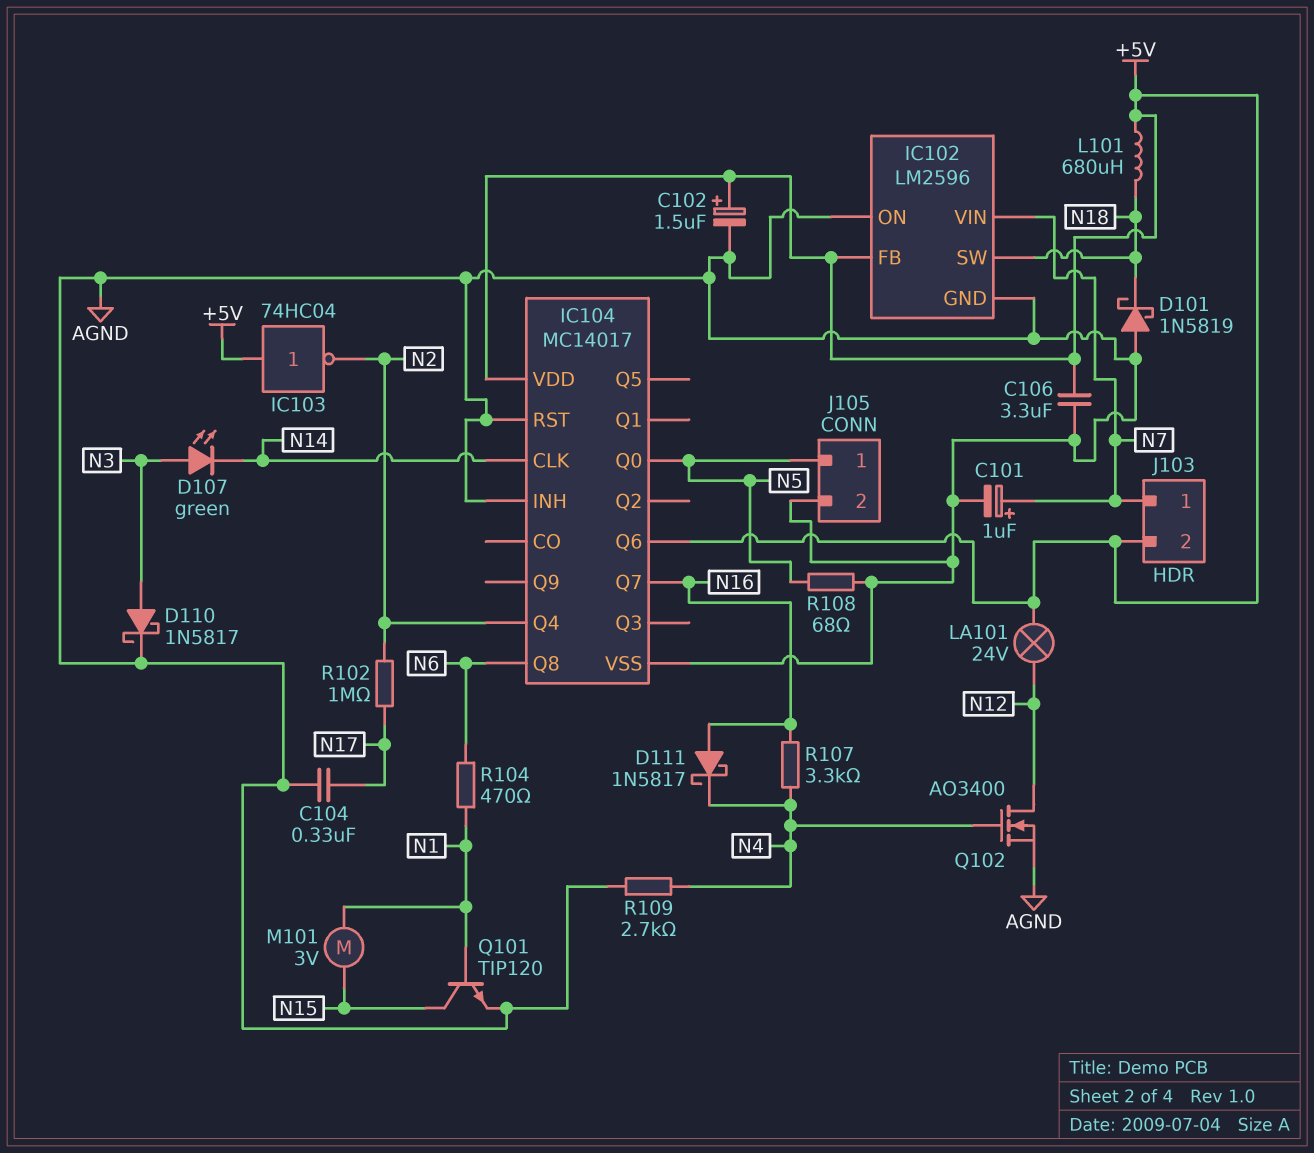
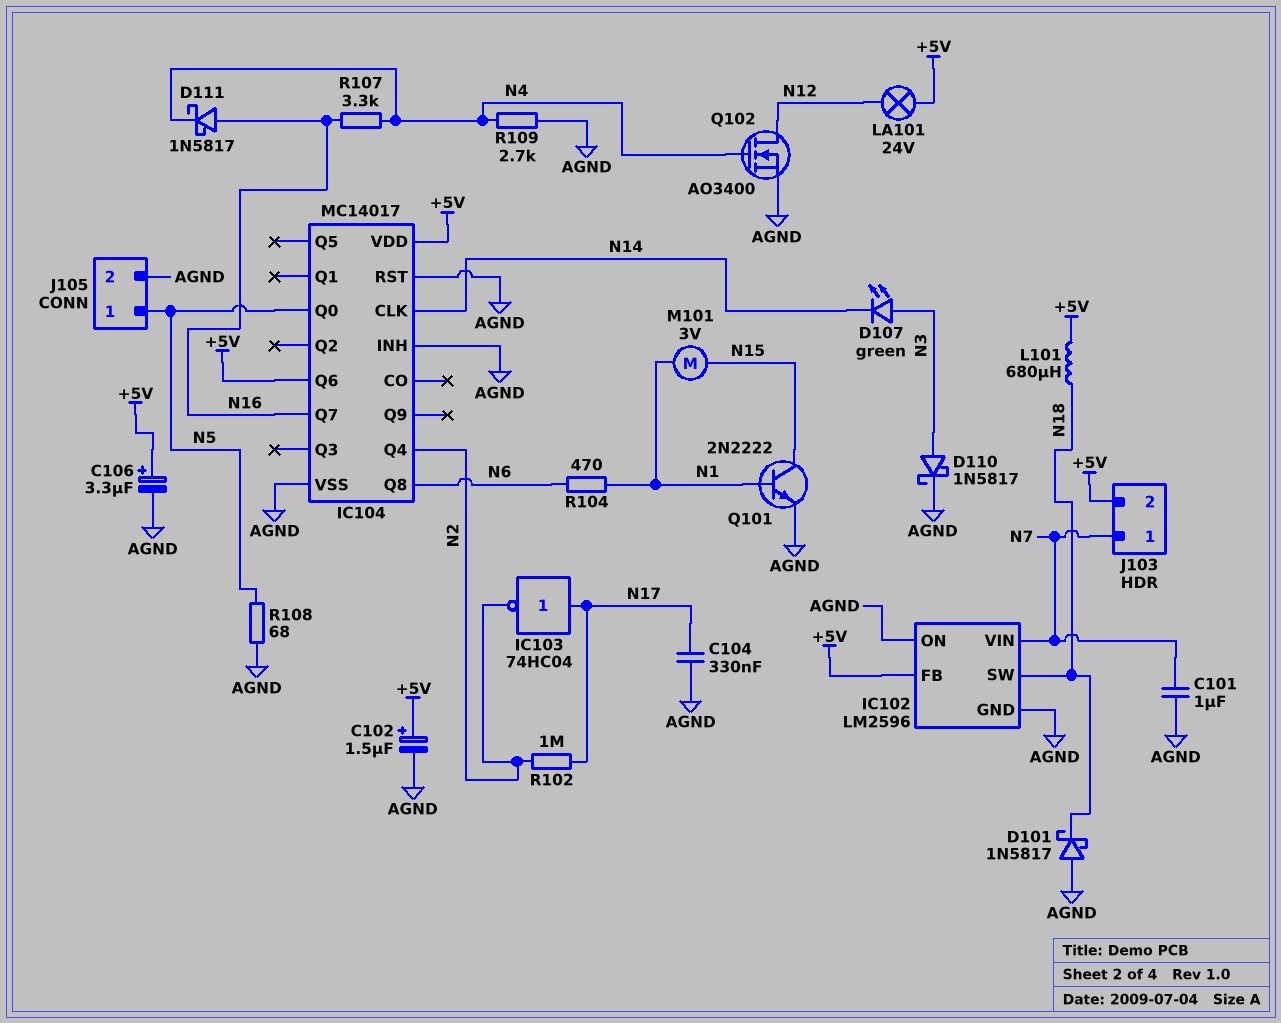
C101: 1uF (plus N7, minus AGND) -> 1uF (AGND, N7)
C106: 3.3uF (+5V, AGND) -> 3.3uF (plus +5V, minus AGND)
D101: schottky 1N5819 (A AGND, K N18) -> schottky 1N5817 (A AGND, K N18)
IC103: NOT 74HC04 (in +5V, out N2) -> NOT 74HC04 (in N17, out N2)
Q101: NPN TIP120 (B N1, C N15, E AGND) -> NPN 2N2222 (B N1, C N15, E AGND)

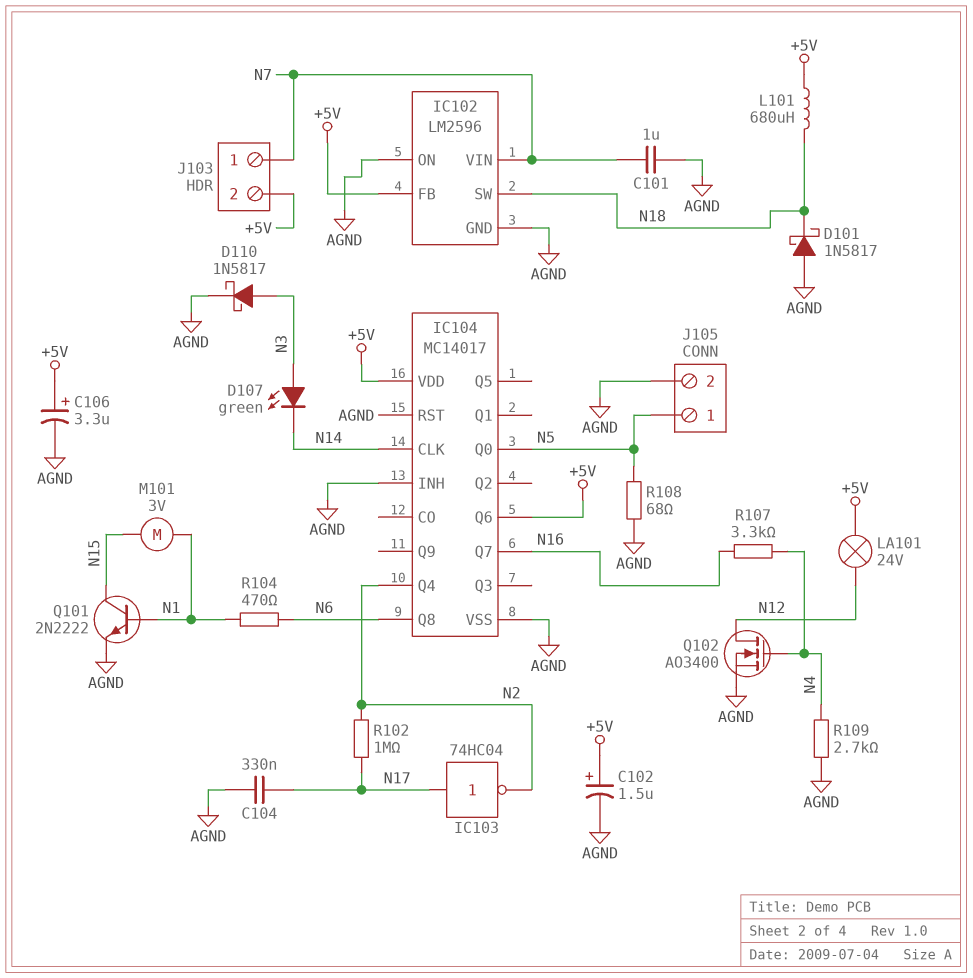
D111: schottky 1N5817 (A N16, K N4) -> none

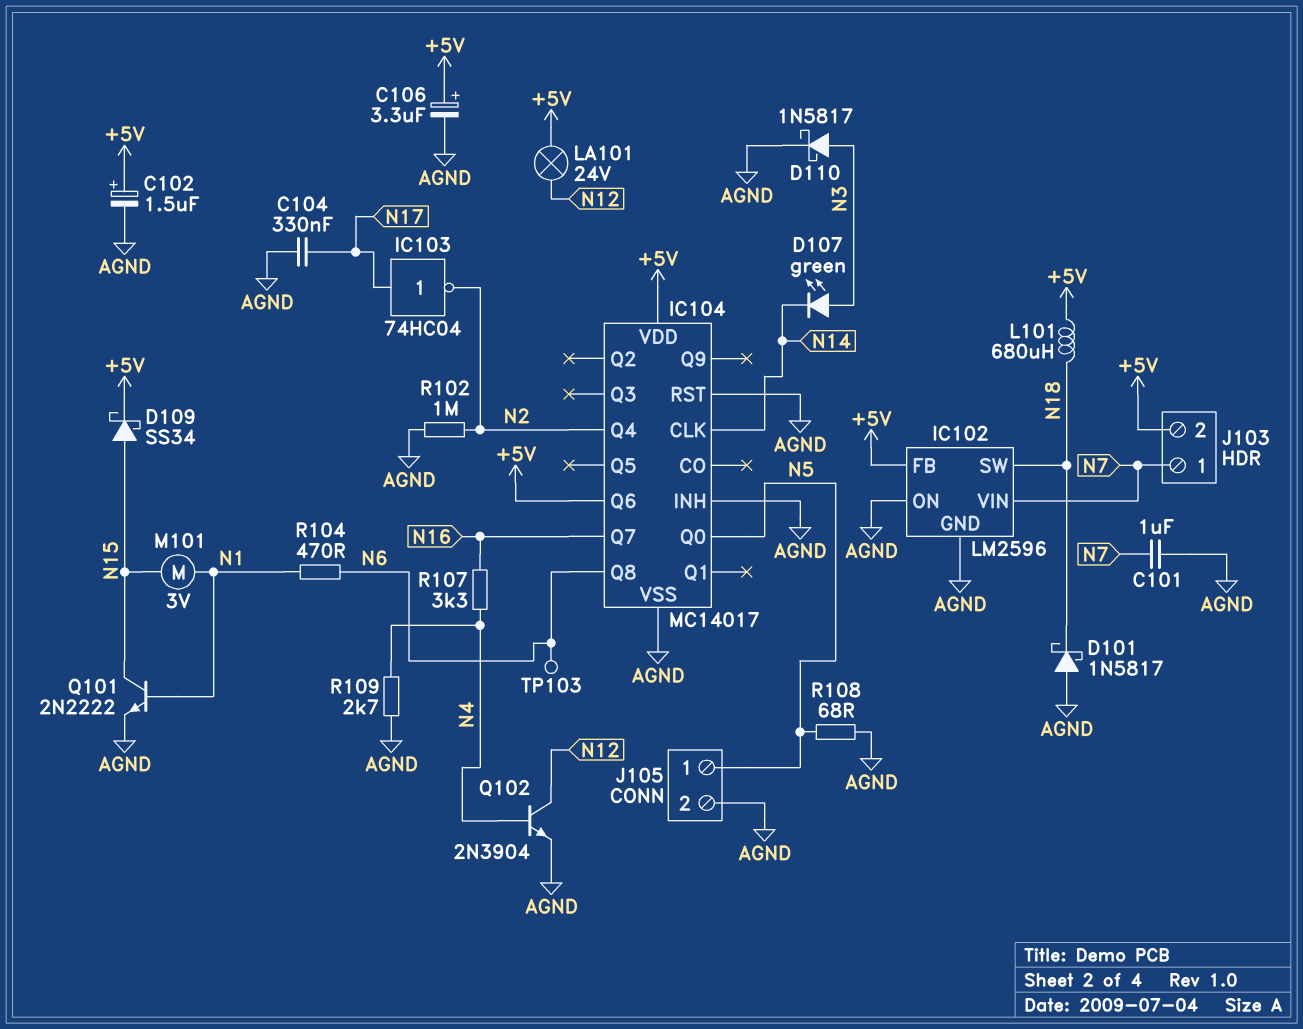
D109: none -> schottky SS34 (A N15, K +5V)
Q102: NMOS AO3400 (G N4, D N12, S AGND) -> NPN 2N3904 (B N4, C N12, E AGND)
R102: 1M (N2, N17) -> 1M (AGND, N2)
TP103: none -> test point (N6)

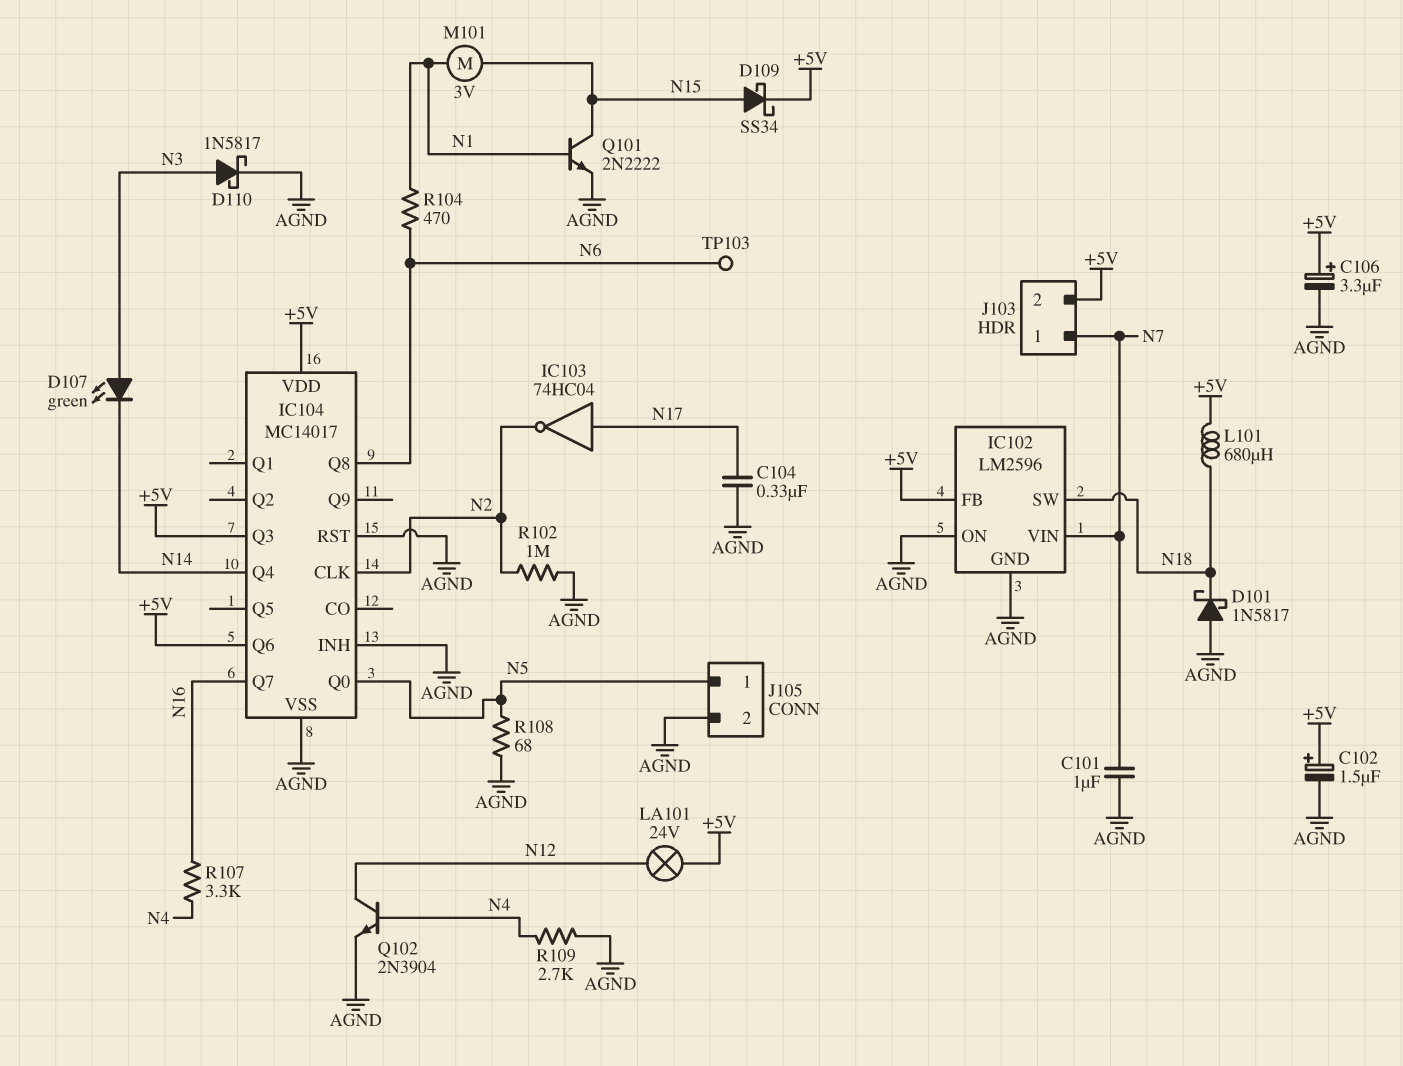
IC104 pin CLK: N14 -> N2
IC104 pin Q3: none -> +5V
IC104 pin Q4: N2 -> N14

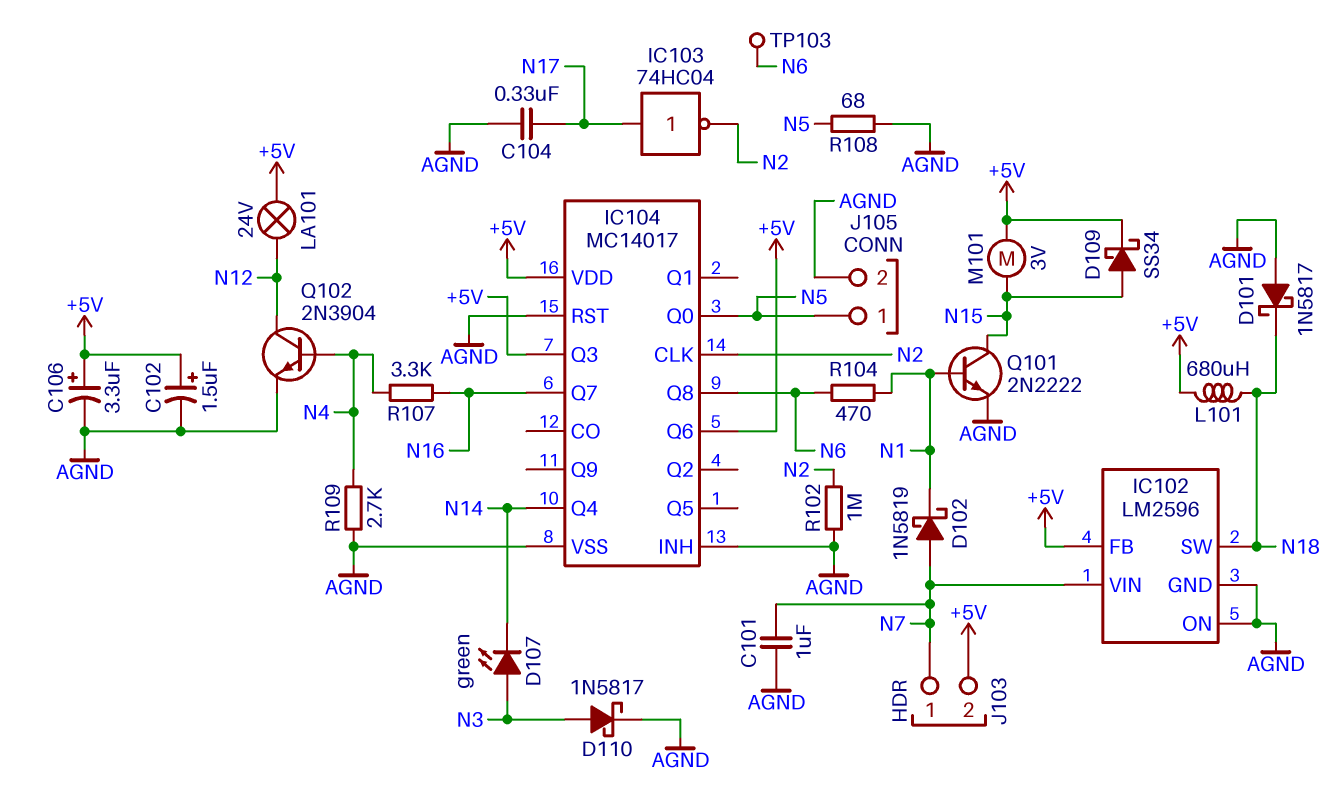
D102: none -> schottky 1N5819 (A N7, K N1)
M101: motor 3V (N1, N15) -> motor 3V (+5V, N15)

